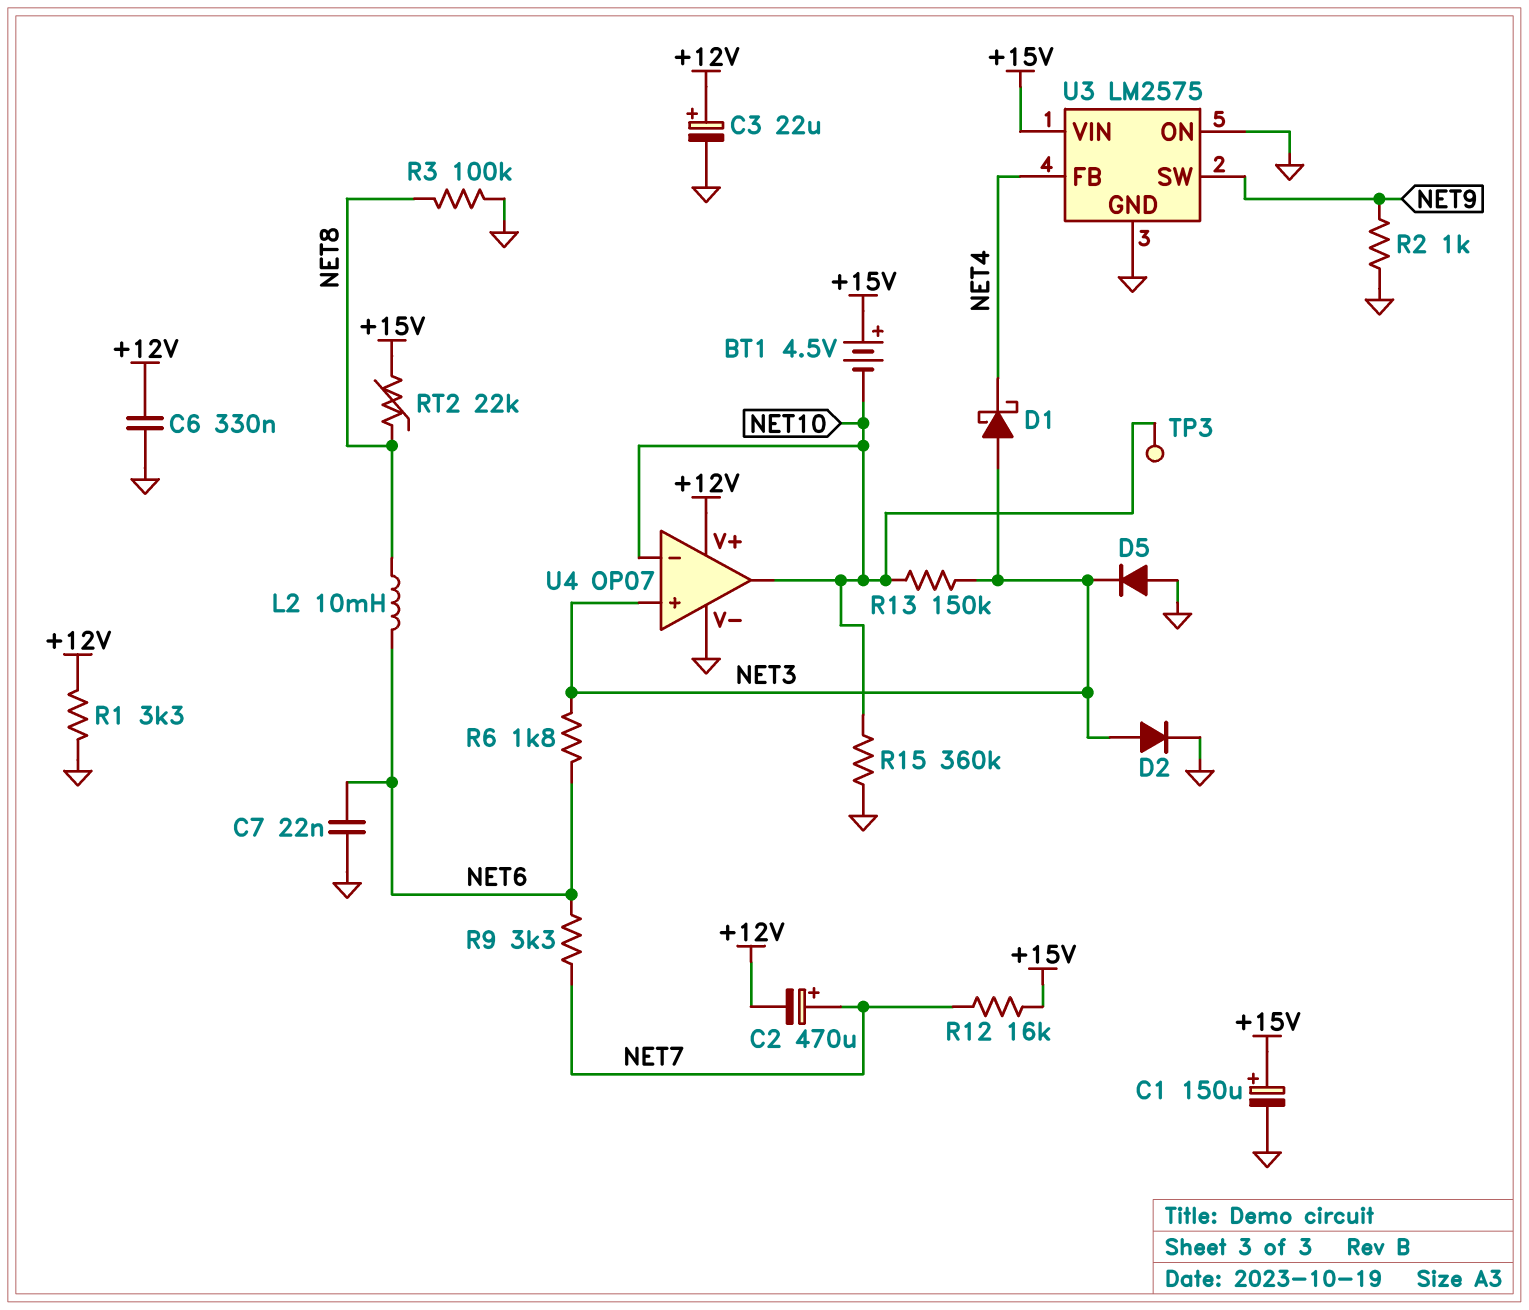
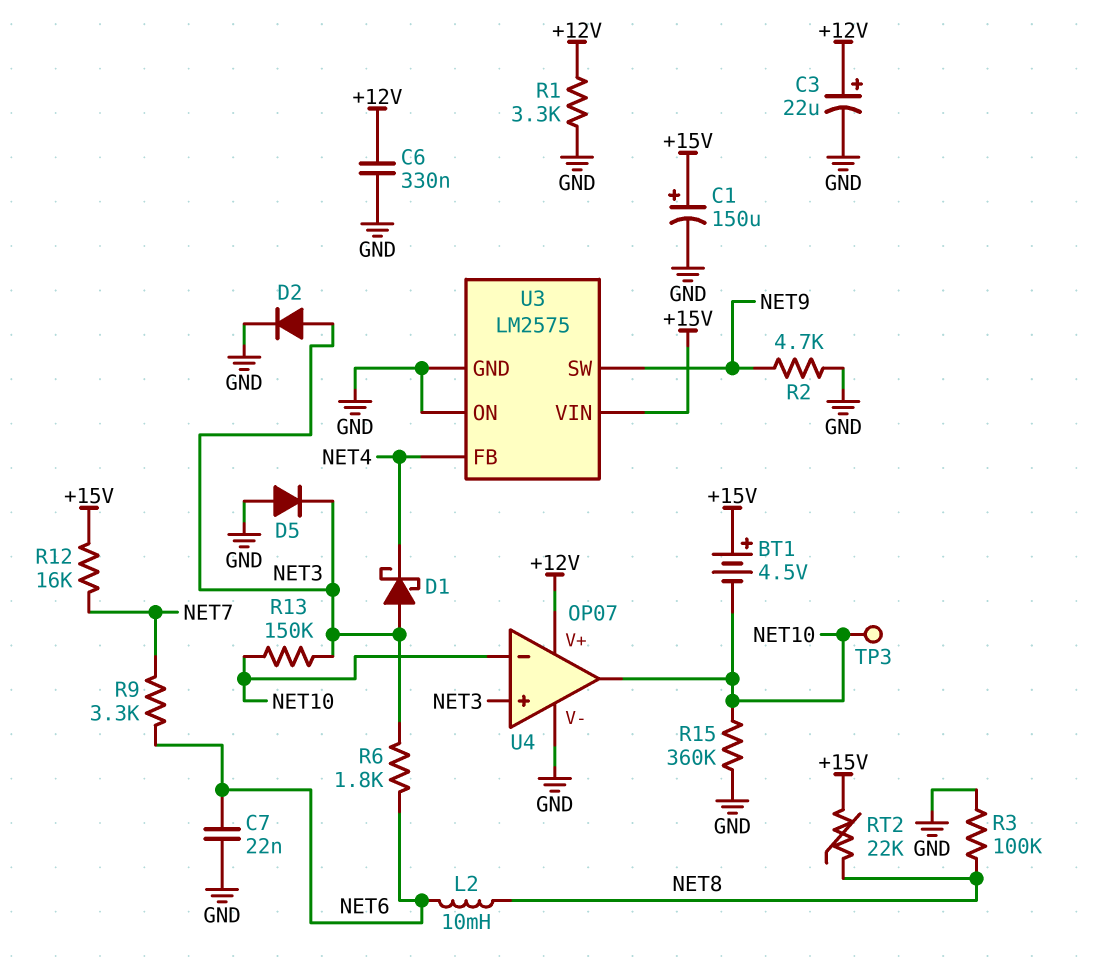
C2: 470uF (plus NET7, minus +12V) -> none
R2: 1k (GND, NET9) -> 4.7k (GND, NET9)

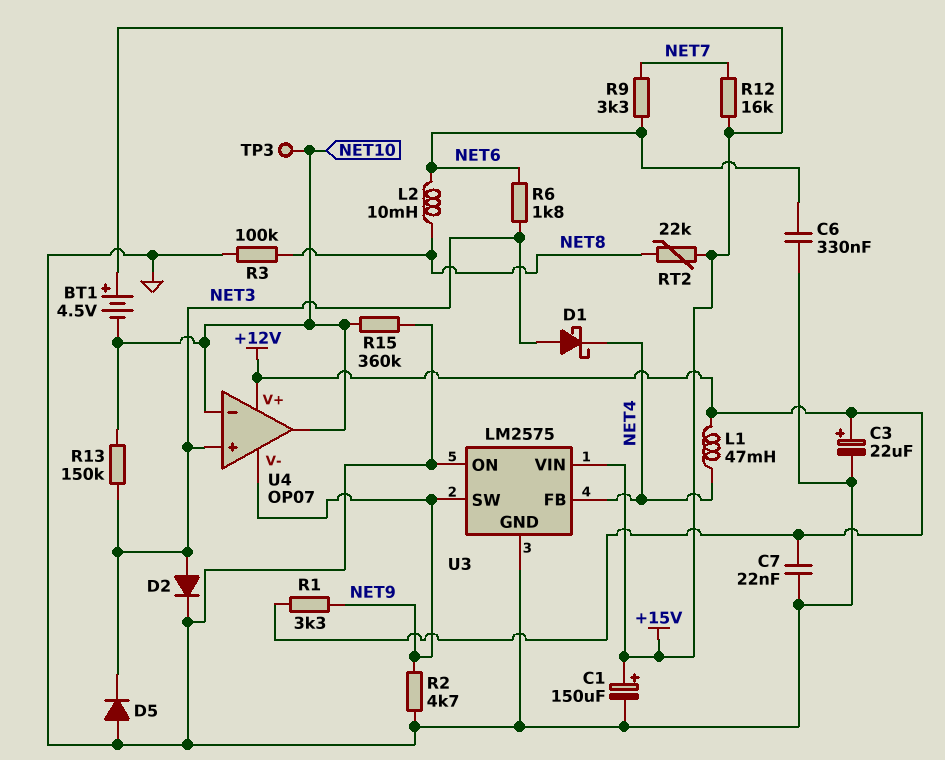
C6: 330nF (+12V, GND) -> 330nF (GND, NET6)
C7: 22nF (GND, NET6) -> 22nF (+12V, GND)
L1: none -> 47mH (+12V, NET4)
R1: 3.3k (+12V, GND) -> 3.3k (+12V, NET9)
U4 pin V-: GND -> NET9

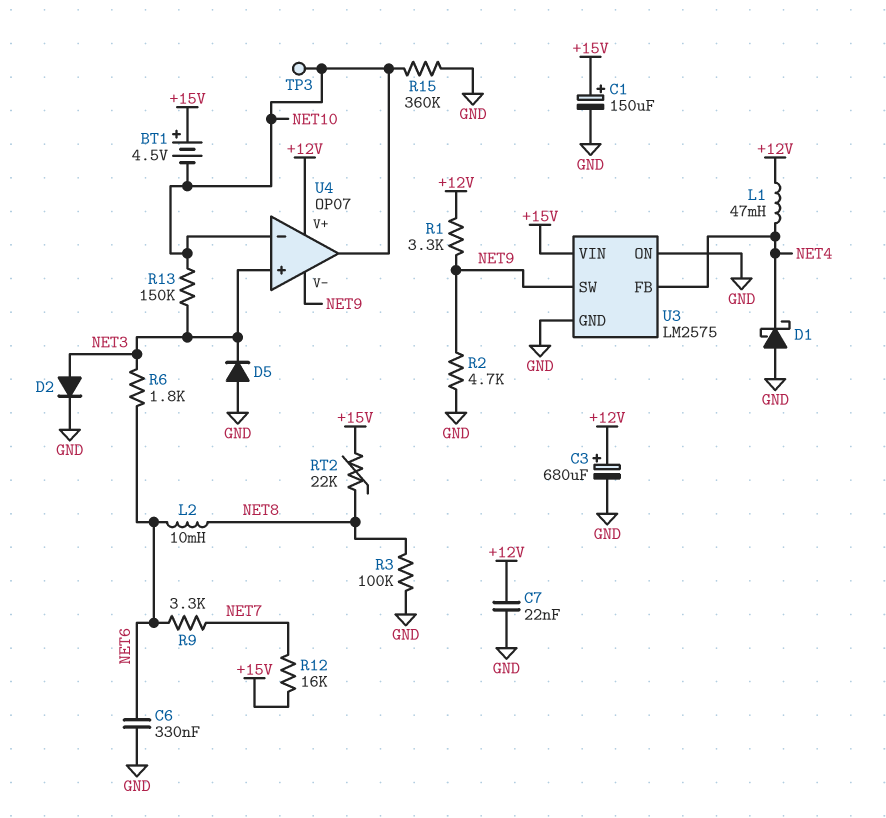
C3: 22uF (plus +12V, minus GND) -> 680uF (plus +12V, minus GND)
D1: schottky (A NET3, K NET4) -> schottky (A GND, K NET4)

